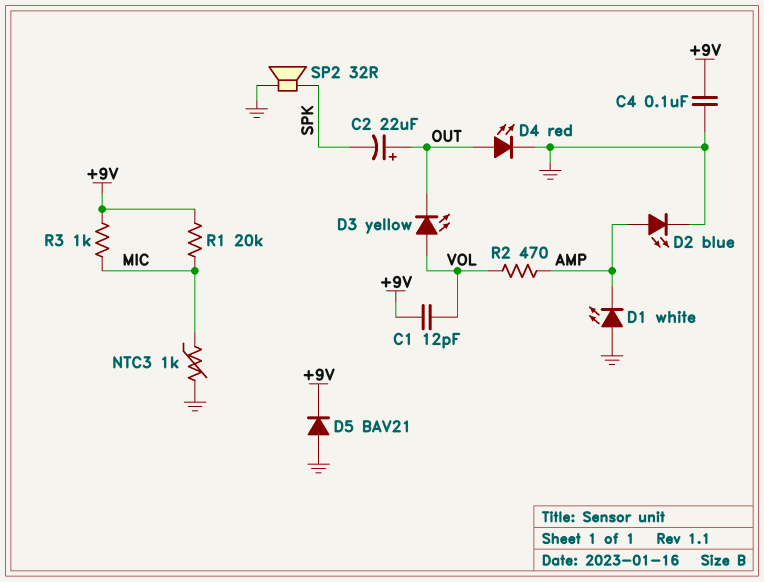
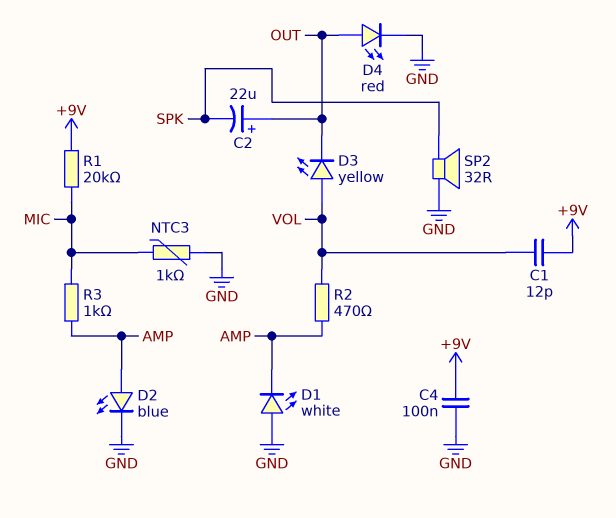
D5: diode BAV21 (A GND, K +9V) -> none
R3: 1k (+9V, MIC) -> 1k (AMP, MIC)

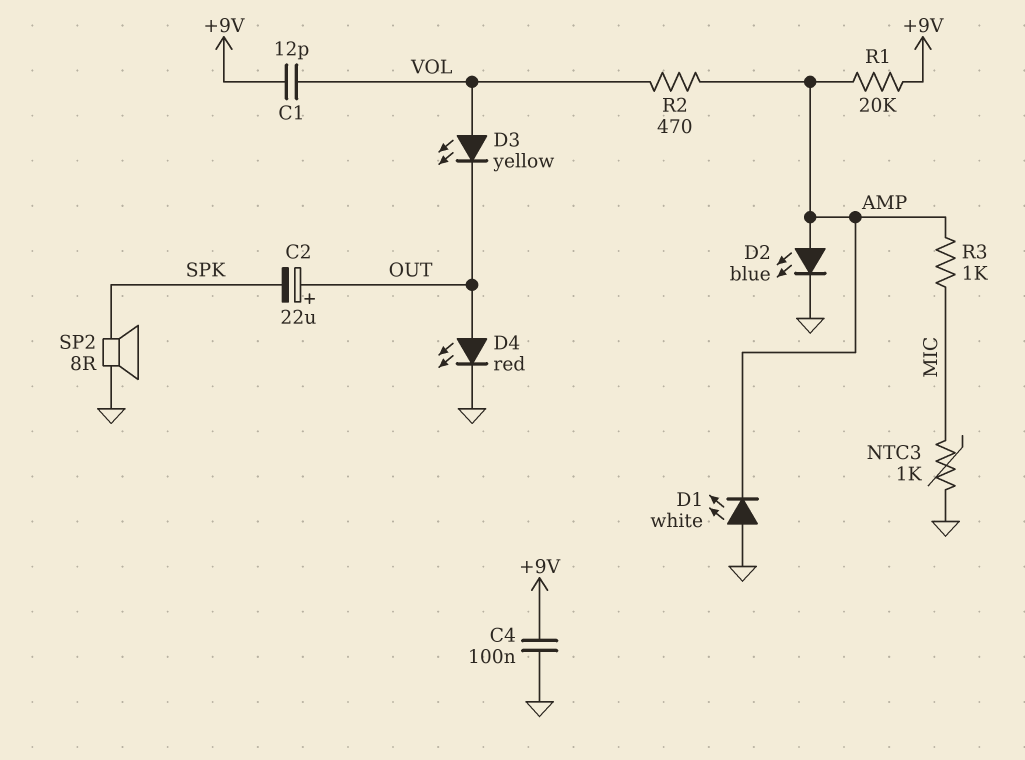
R1: 20k (+9V, MIC) -> 20k (+9V, AMP)
SP2: speaker 32R (GND, SPK) -> speaker 8R (GND, SPK)

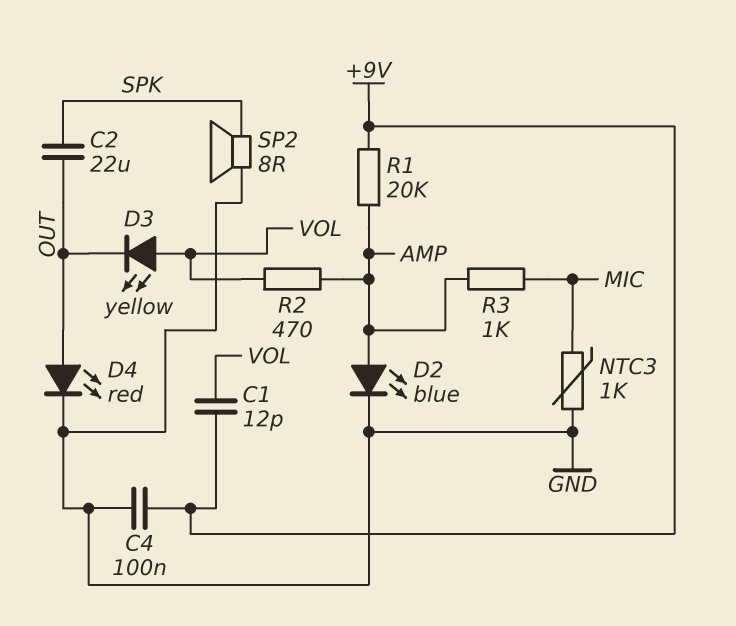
C2: 22uF (plus OUT, minus SPK) -> 22uF (OUT, SPK)
D1: LED white (A GND, K AMP) -> none

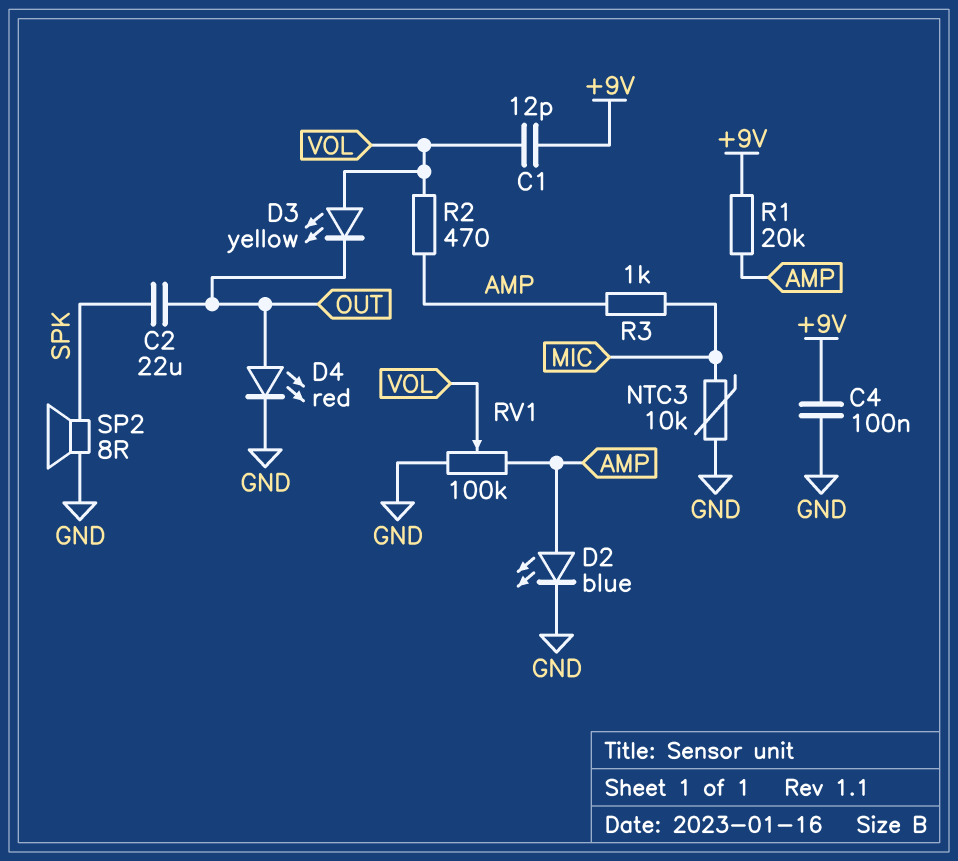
NTC3: 1k (GND, MIC) -> 10k (GND, MIC)
RV1: none -> 100k (AMP, GND, wiper VOL)

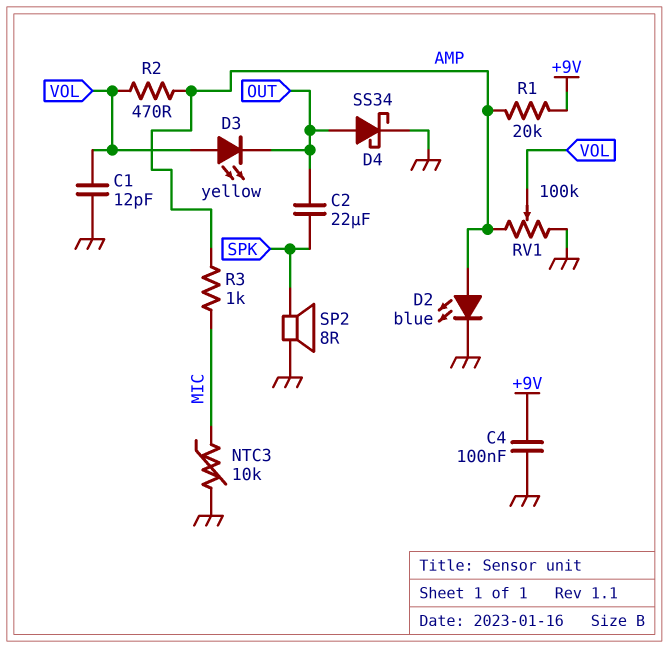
C1: 12pF (+9V, VOL) -> 12pF (GND, VOL)
D4: LED red (A OUT, K GND) -> schottky SS34 (A OUT, K GND)

